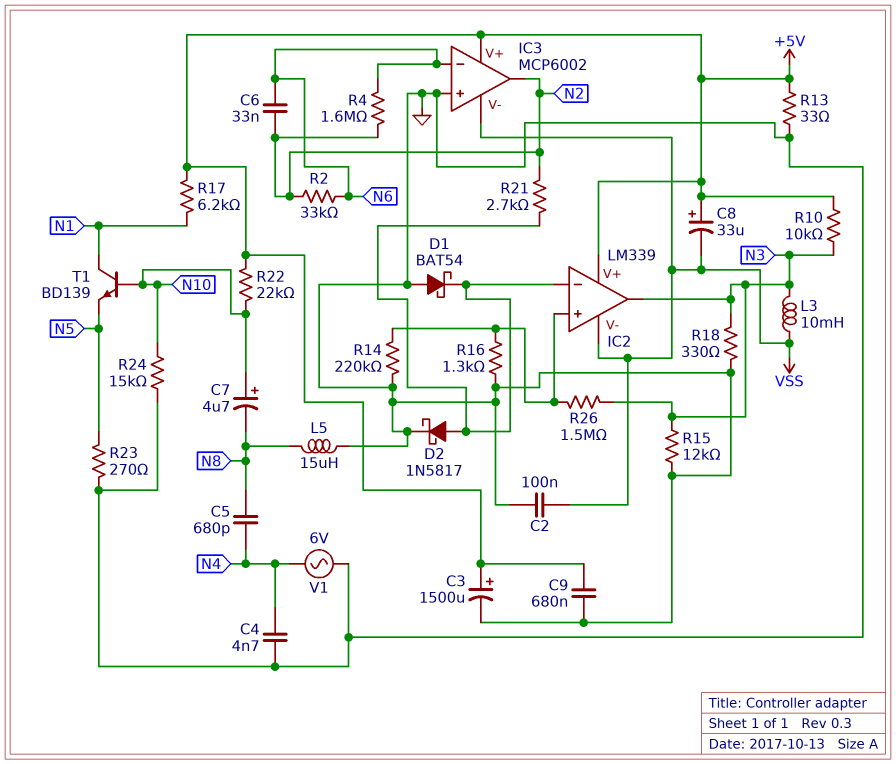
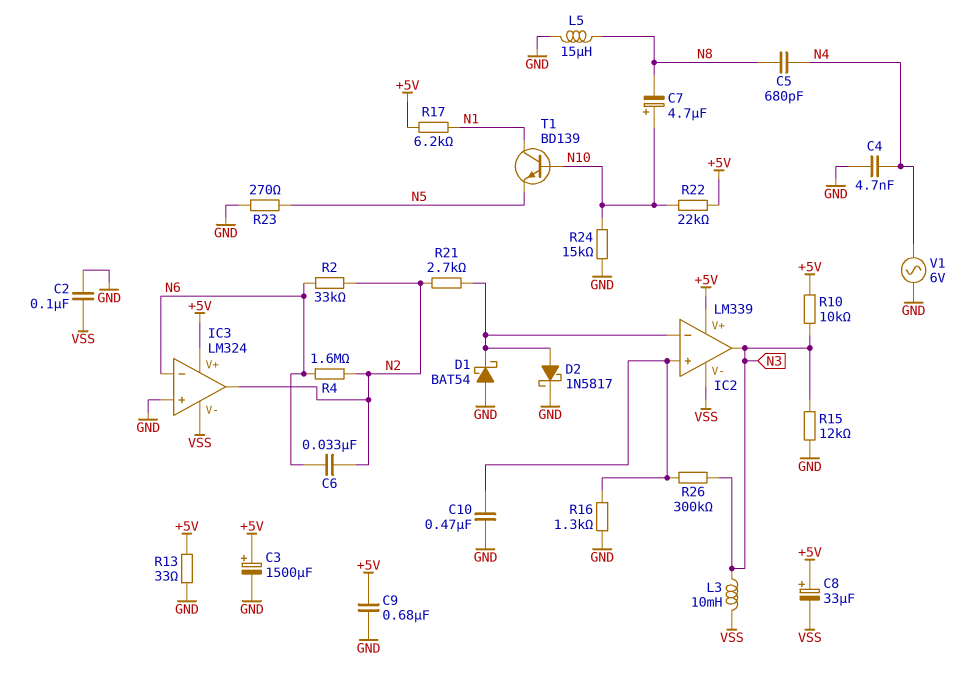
C10: none -> 470nF (GND, IC2/in+)
IC3: MCP6002 -> LM324
R14: 220k (GND, IC2/in+) -> none
R18: 330 (GND, N3) -> none
R26: 1.5M (IC2/in+, N3) -> 300k (IC2/in+, N3)

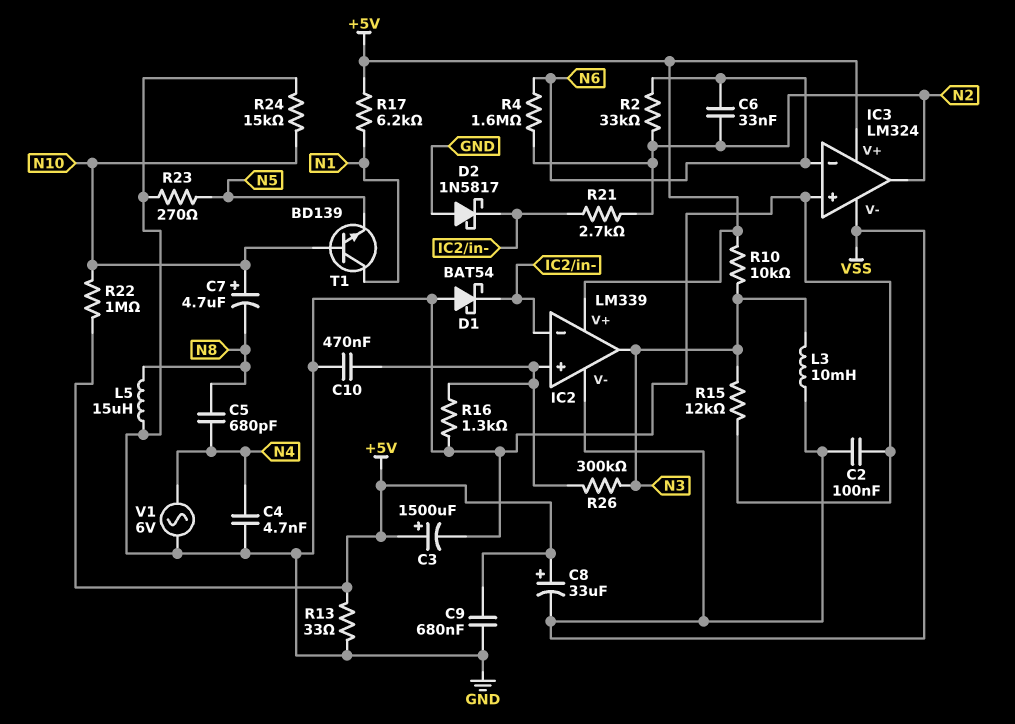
D2: schottky 1N5817 (A IC2/in-, K GND) -> schottky 1N5817 (A GND, K IC2/in-)
R22: 22k (+5V, N10) -> 1M (+5V, N10)

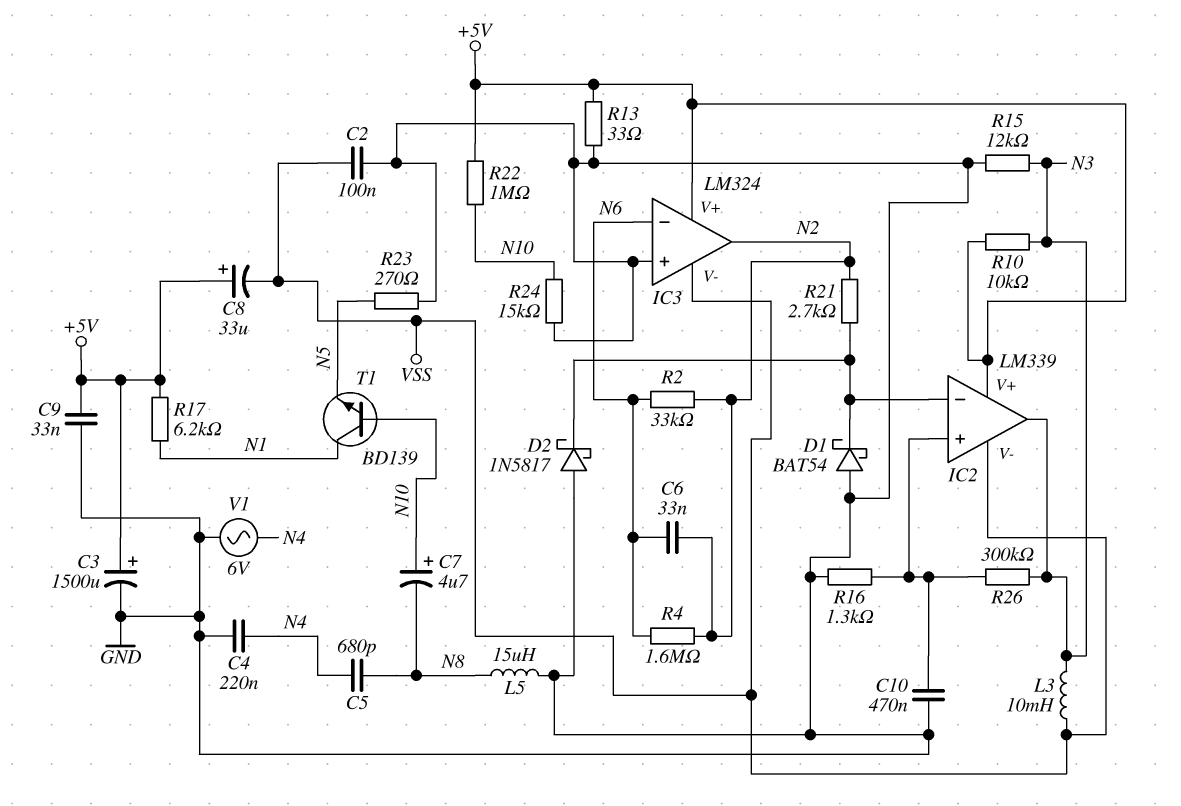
C4: 4.7nF (GND, N4) -> 220nF (GND, N4)
C9: 680nF (+5V, GND) -> 33nF (+5V, GND)

